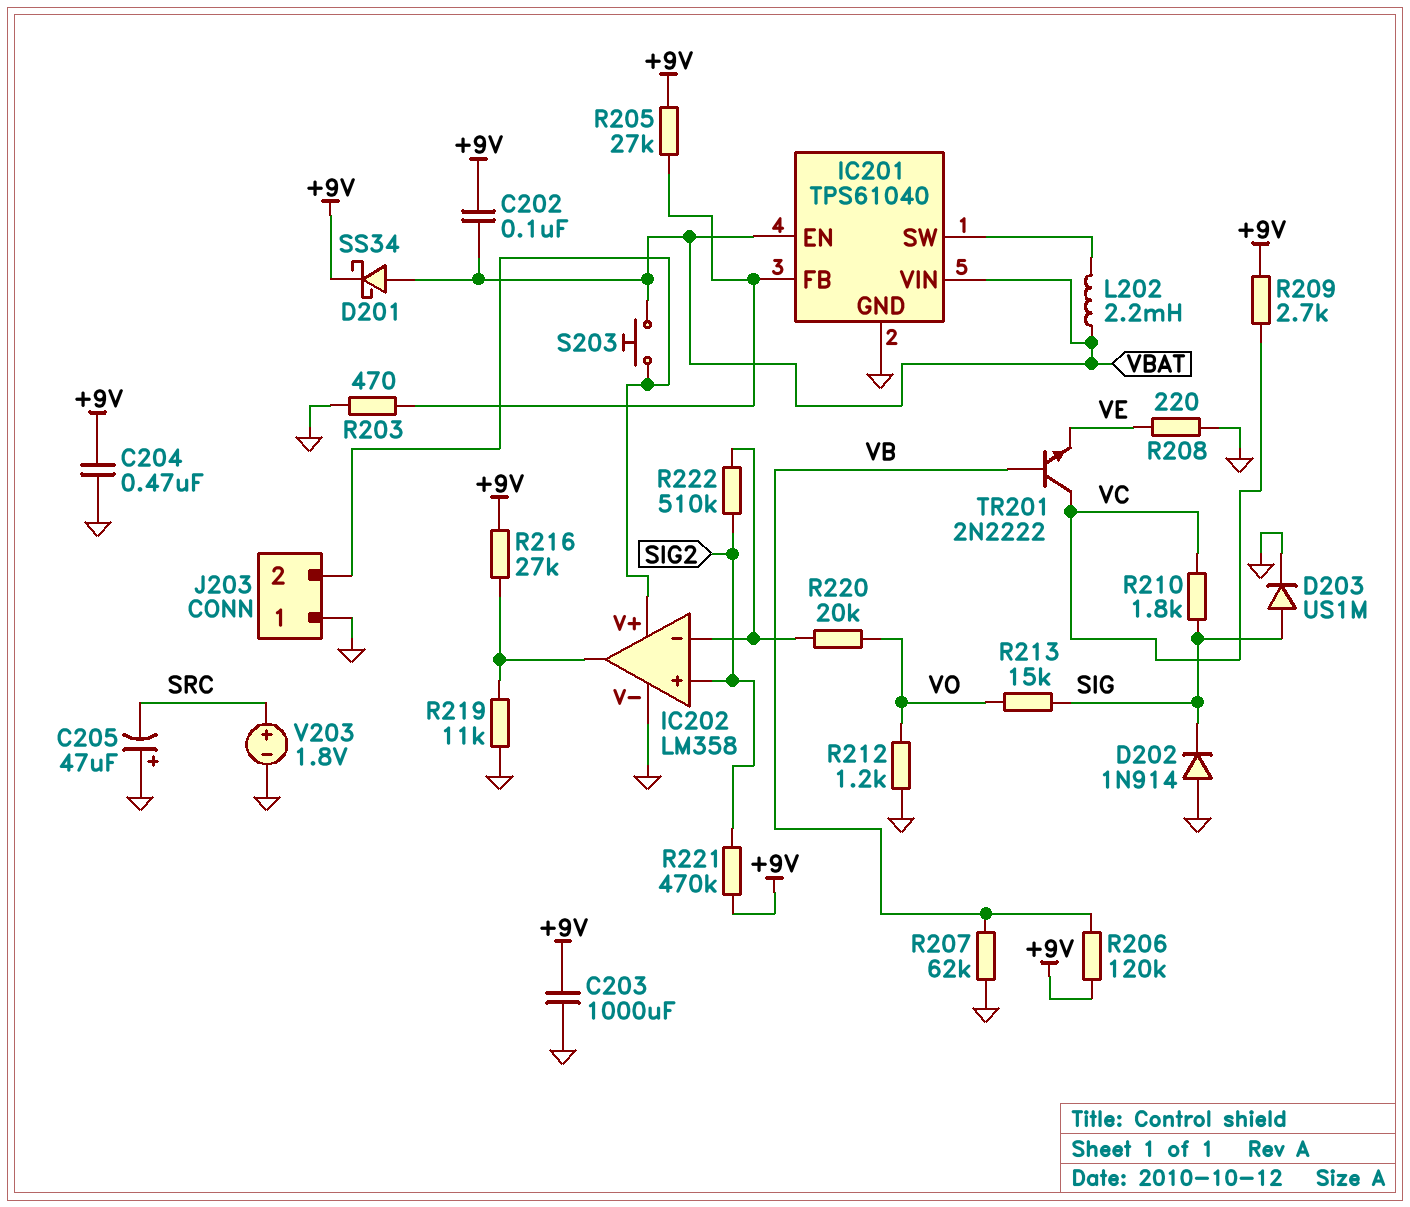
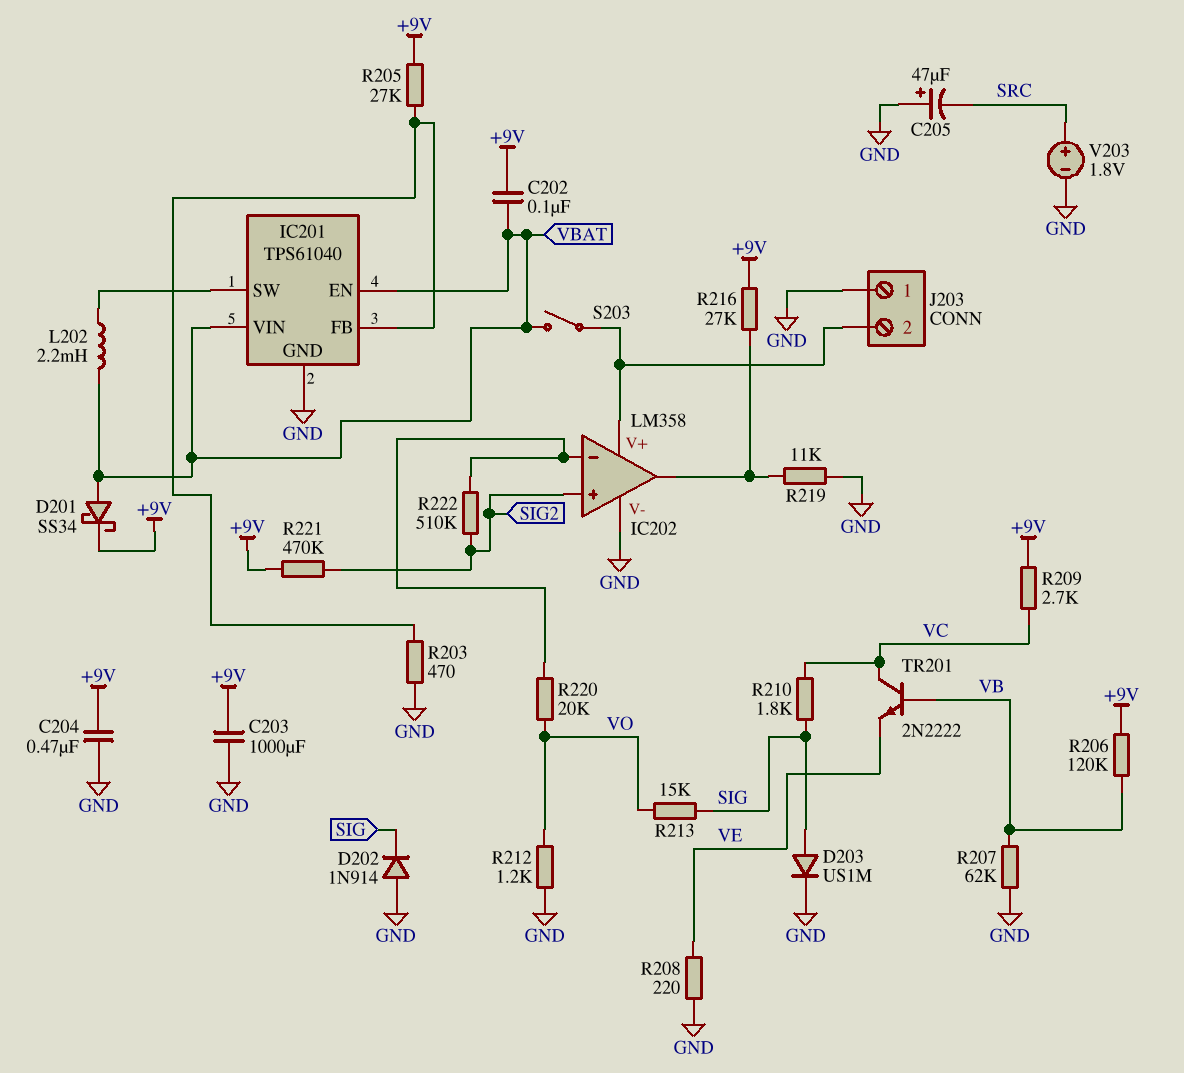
S203: button (IC202/V+, VBAT) -> switch (IC202/V+, VBAT)

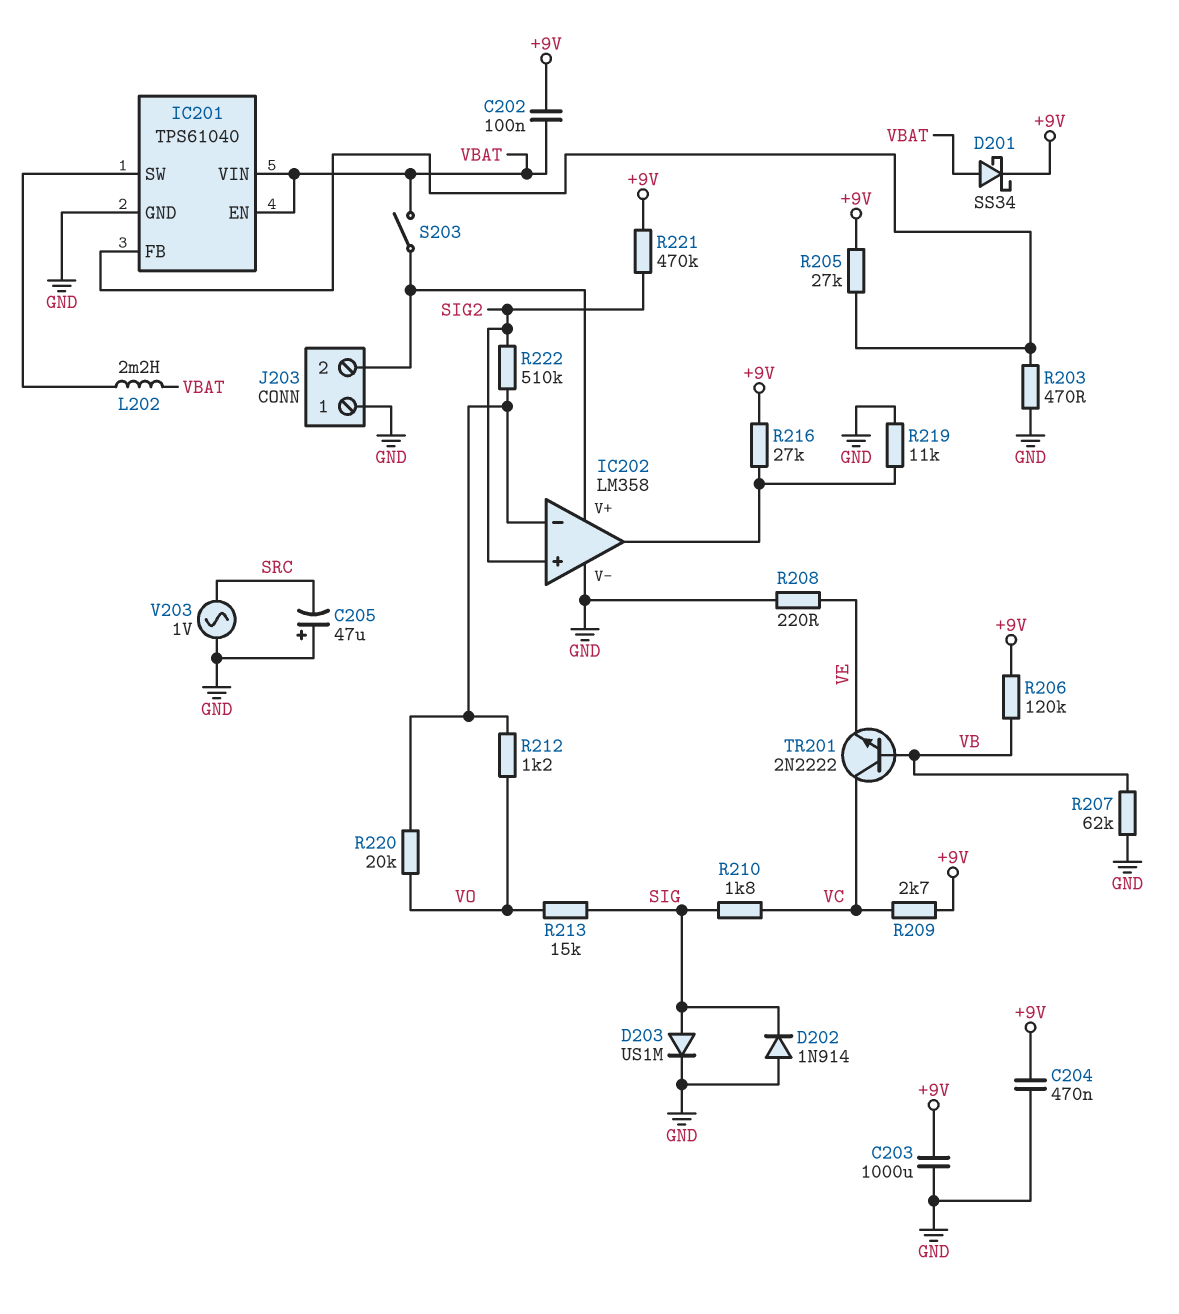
R212: 1.2k (GND, VO) -> 1.2k (IC202/in-, VO)
V203: 1.8V (plus SRC, minus GND) -> AC 1V (GND, SRC)

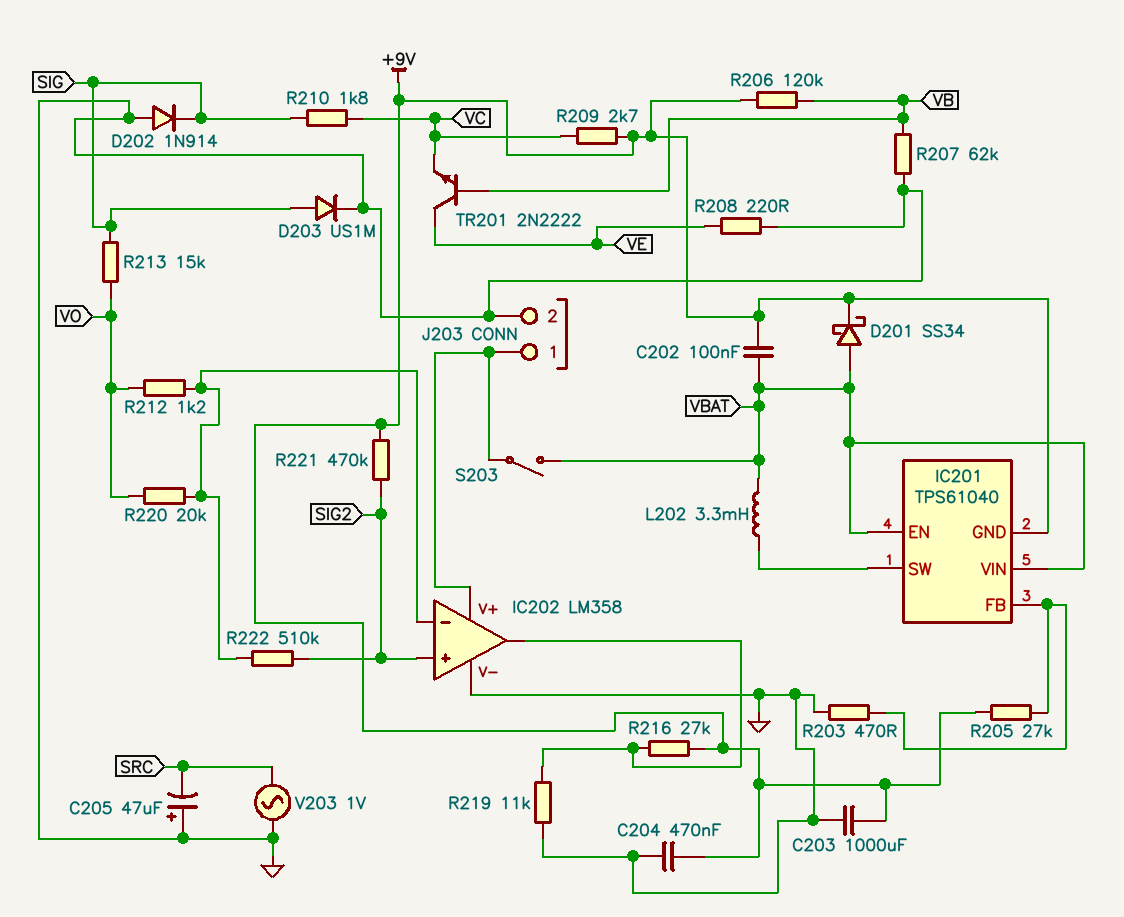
IC201 pin GND: GND -> +9V
J203 pin 1: GND -> IC202/V+
J203 pin 2: IC202/V+ -> GND
L202: 2.2mH (IC201/SW, VBAT) -> 3.3mH (IC201/SW, VBAT)
TR201: NPN 2N2222 (B VB, C VC, E VE) -> NPN 2N2222 (B VB, C VE, E VC)

